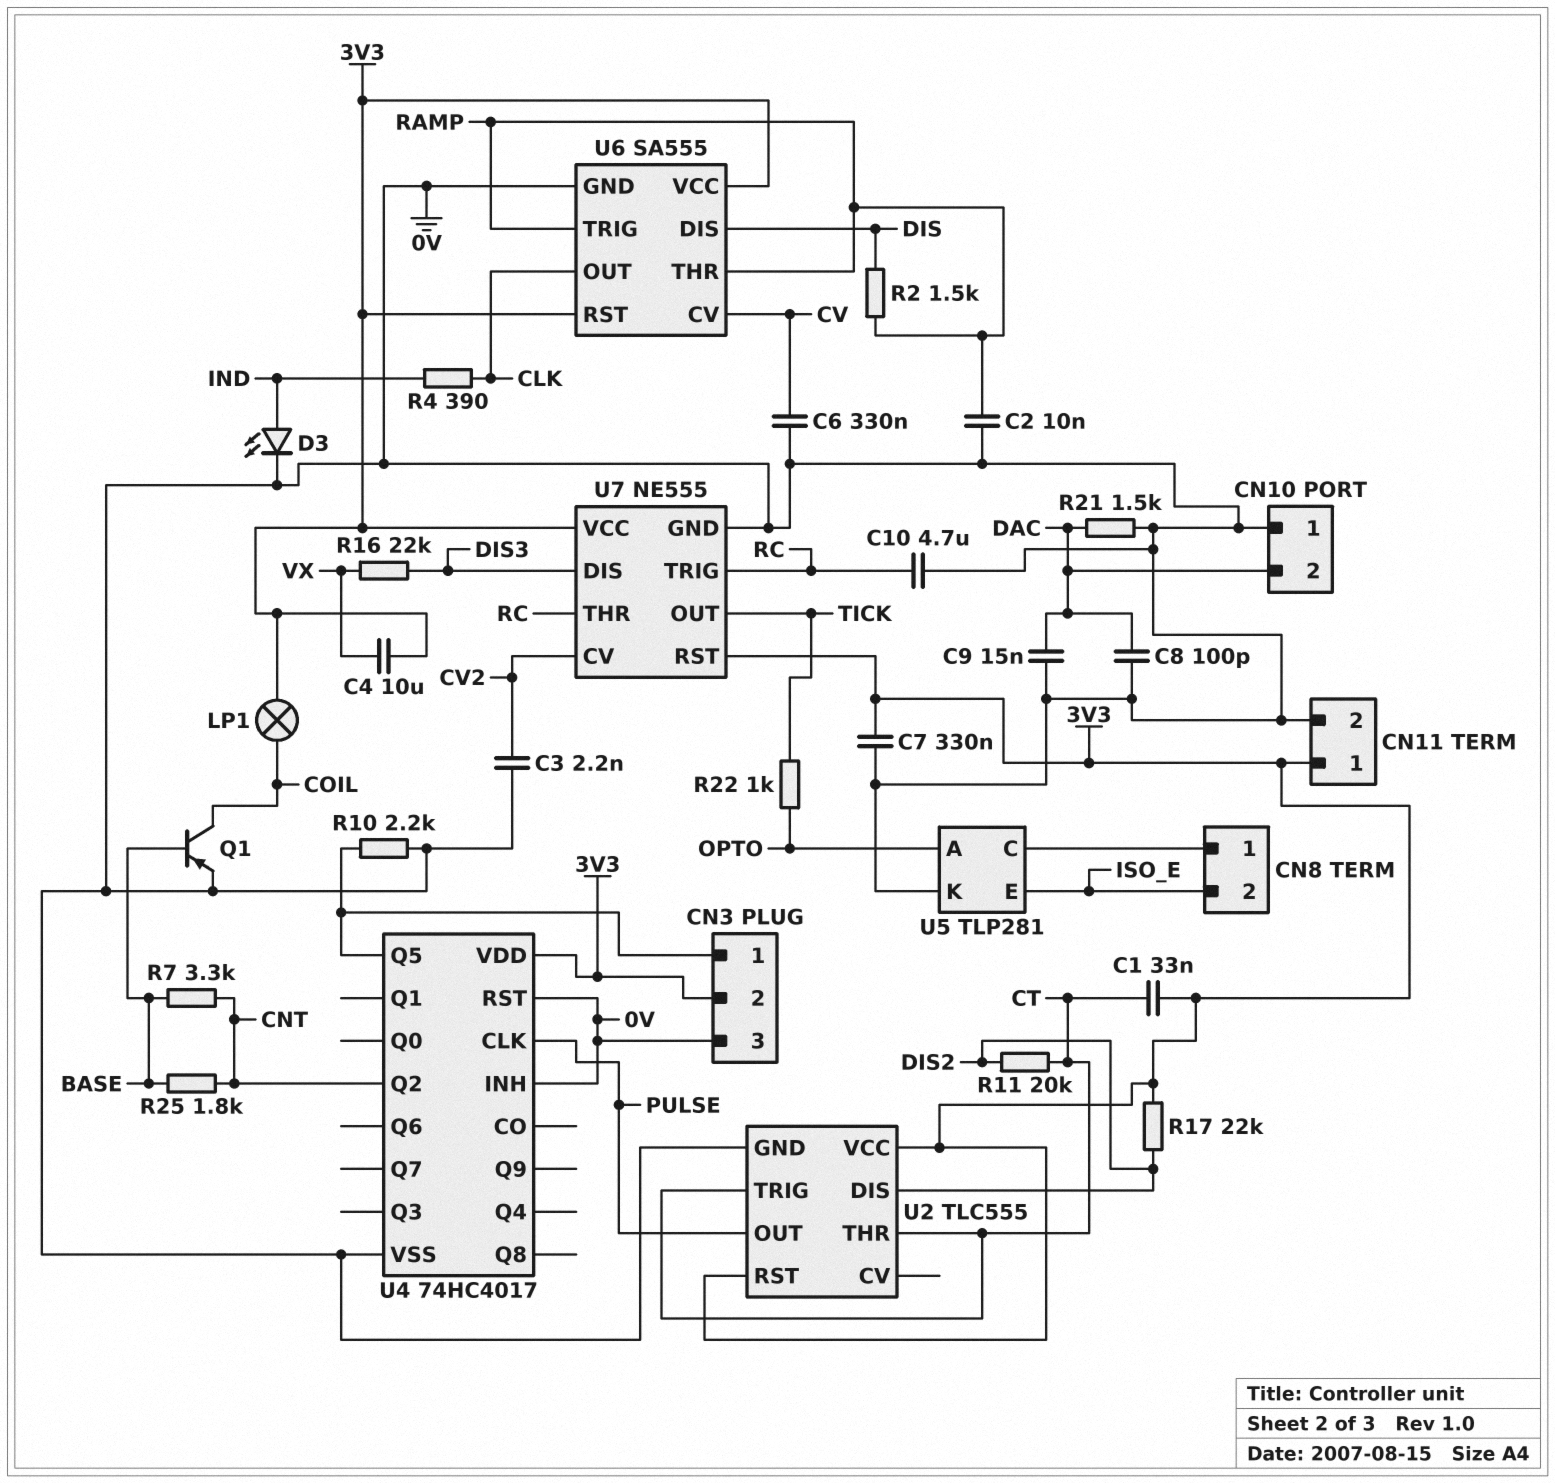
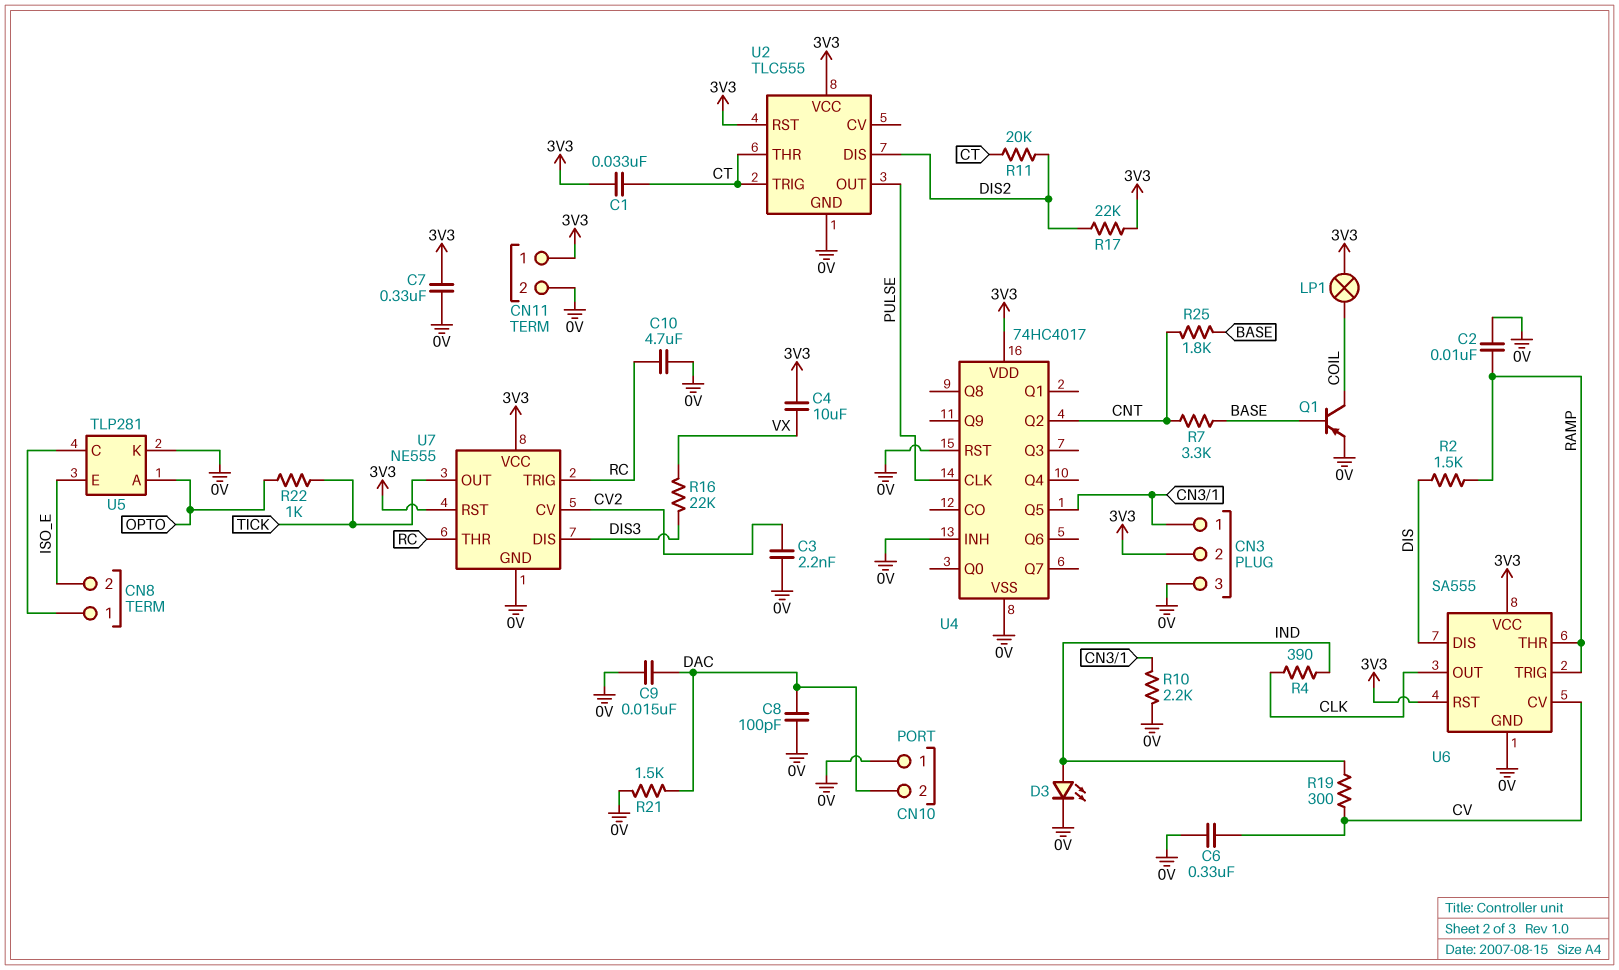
R19: none -> 300 (CV, IND)

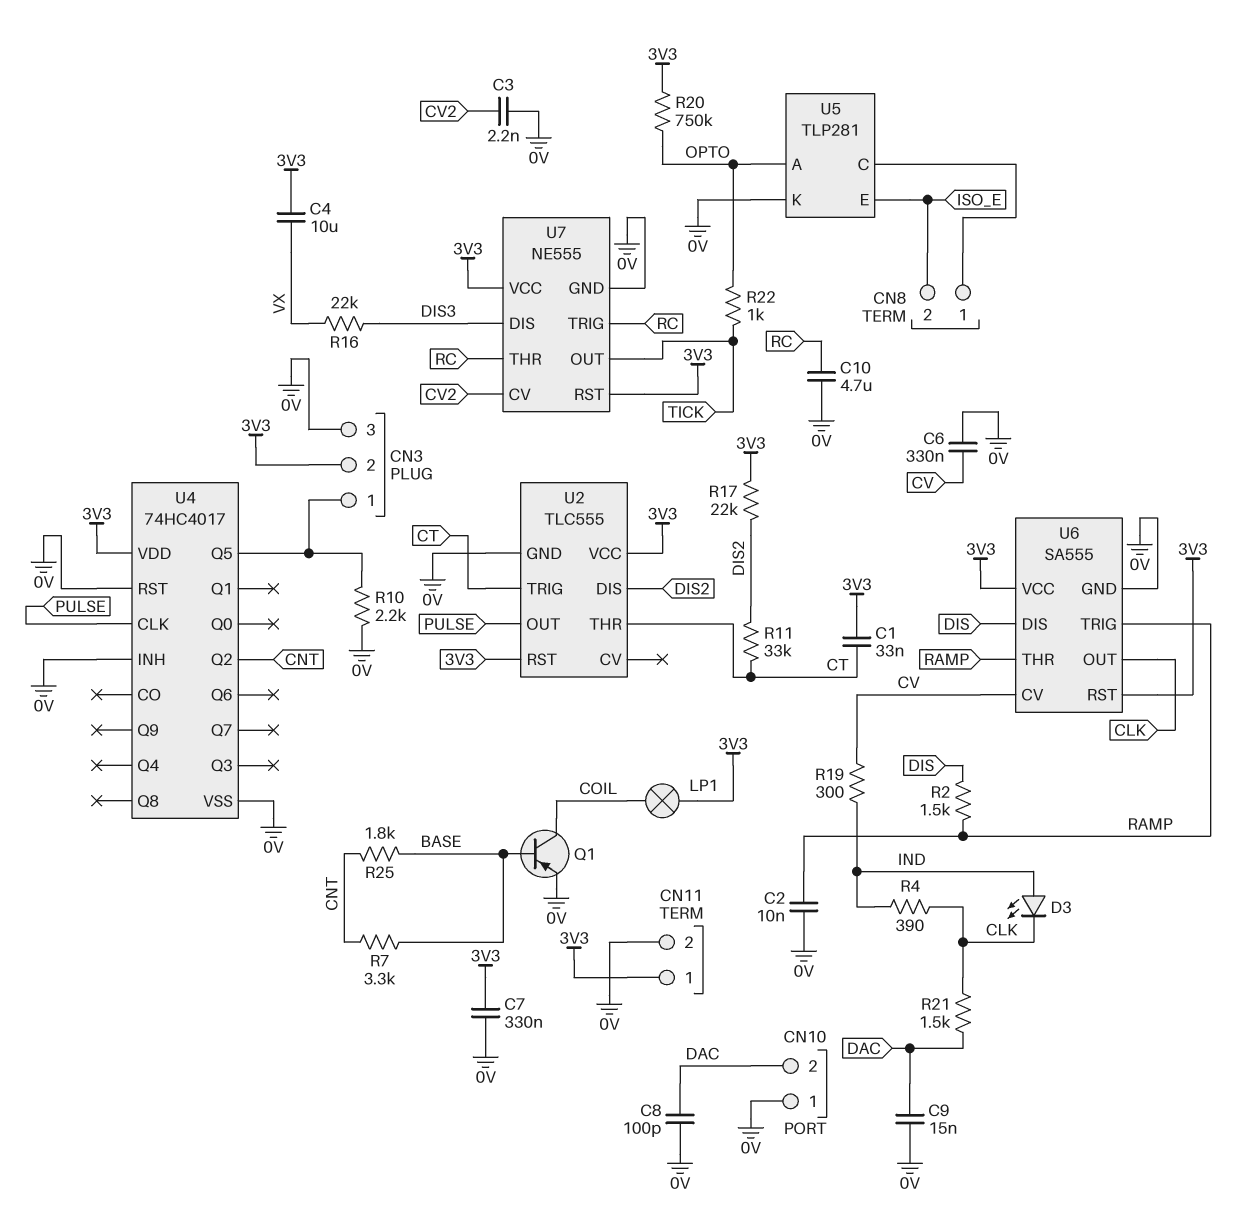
D3: LED (A IND, K 0V) -> LED (A IND, K CLK)
R11: 20k (CT, DIS2) -> 33k (CT, DIS2)
R20: none -> 750k (3V3, OPTO)
R21: 1.5k (0V, DAC) -> 1.5k (CLK, DAC)

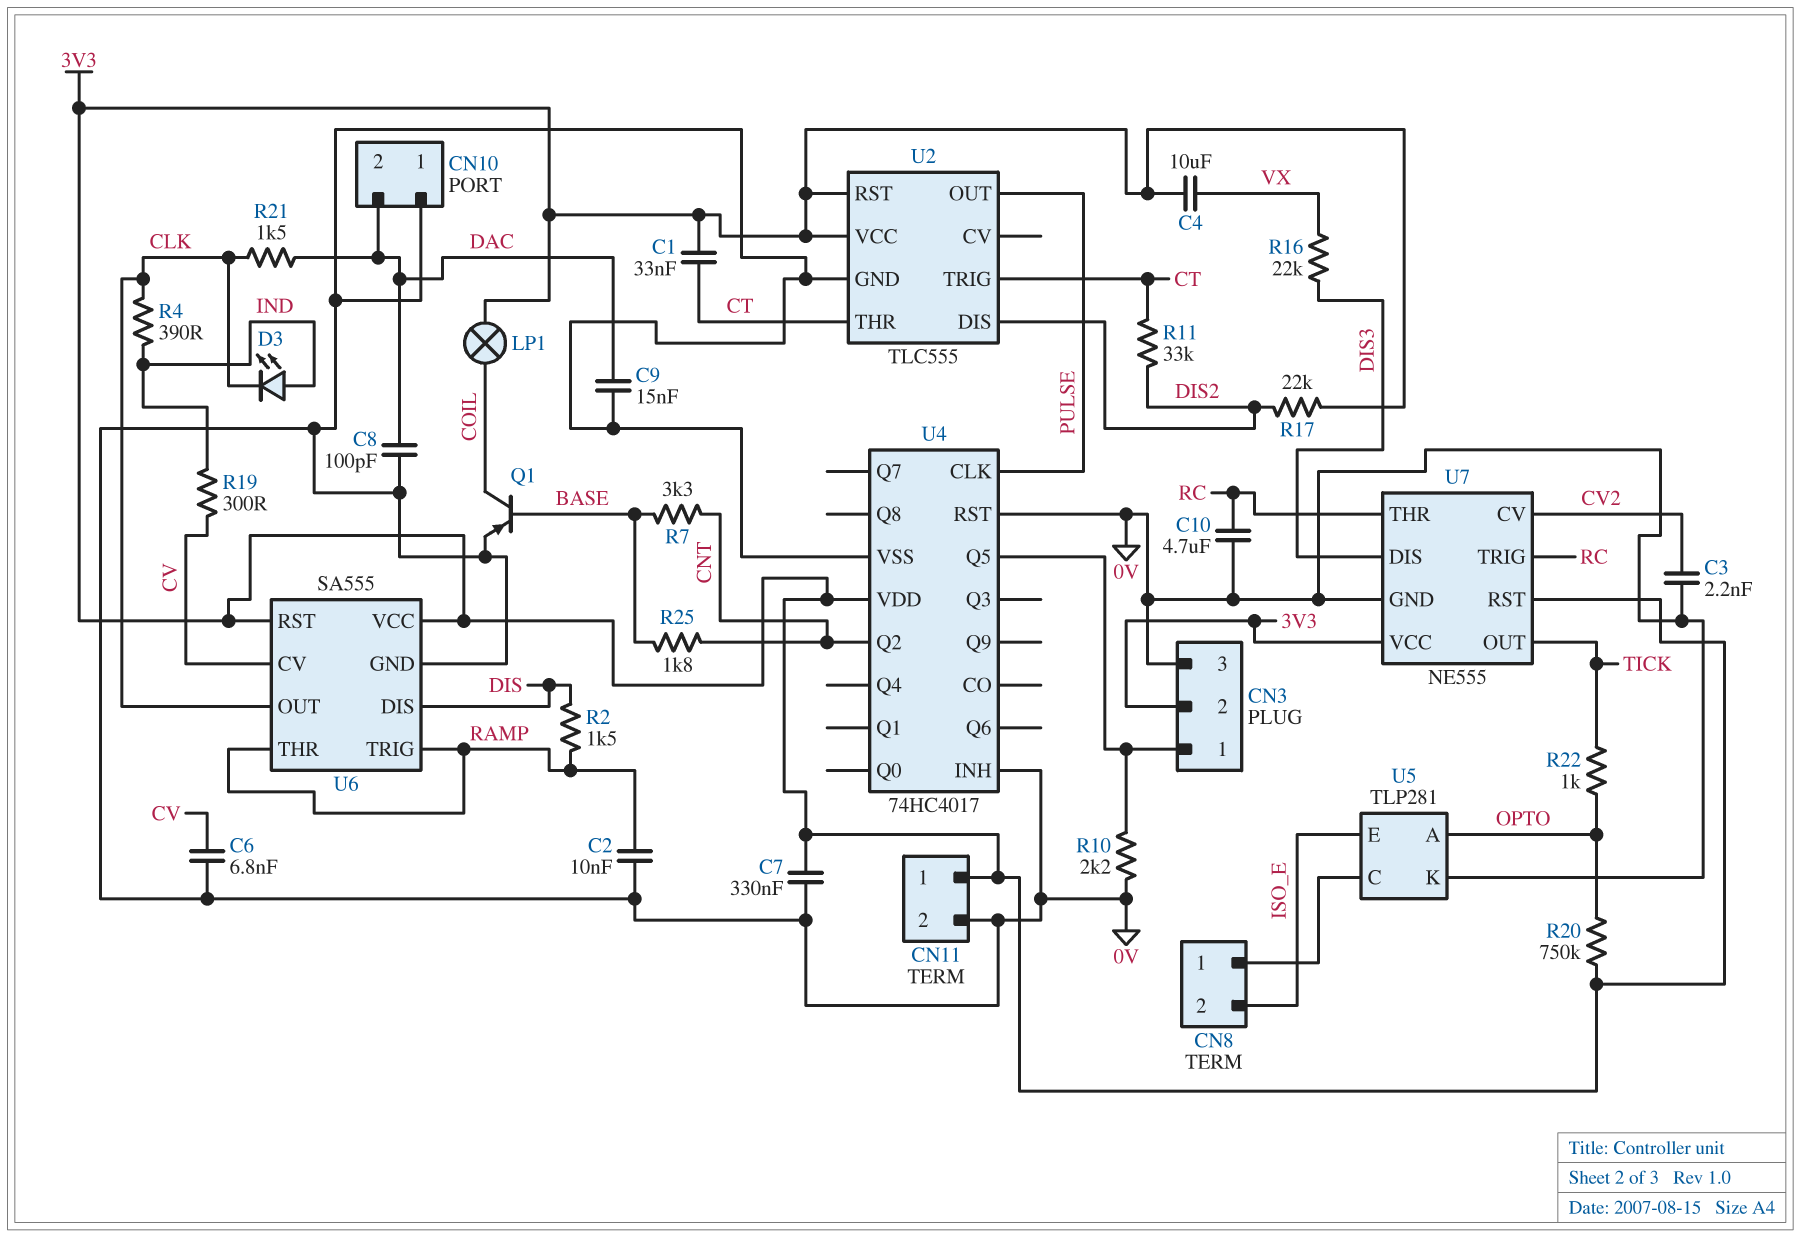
C6: 330nF (0V, CV) -> 6.8nF (0V, CV)

